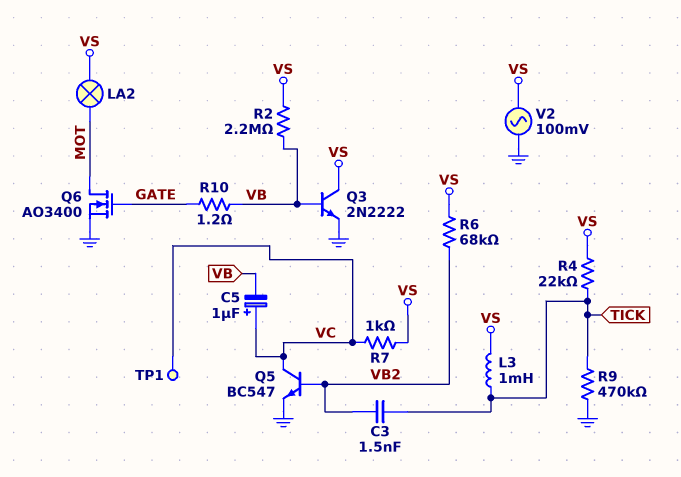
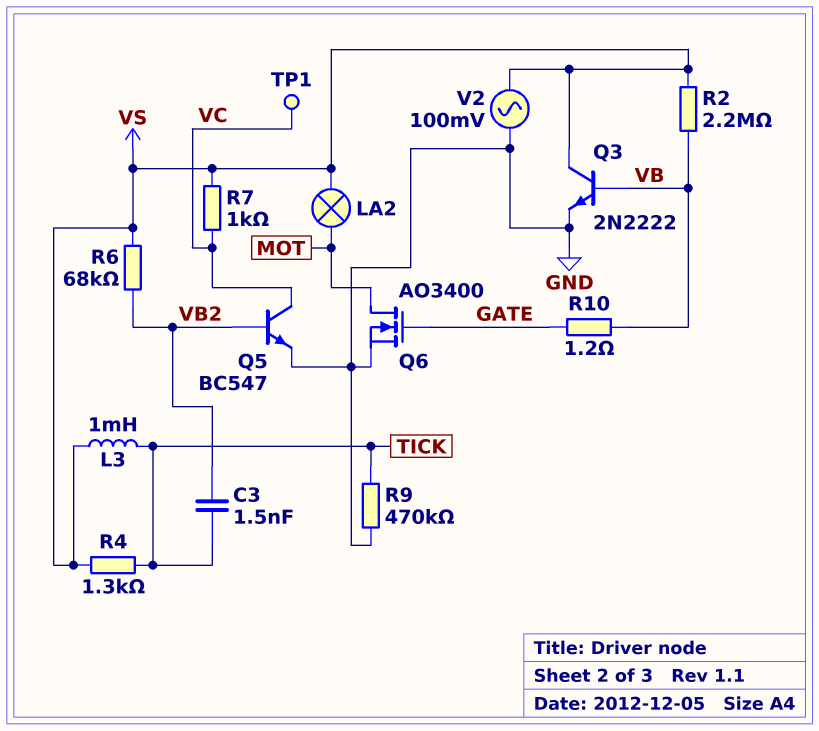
C5: 1uF (plus VC, minus VB) -> none
R4: 22k (TICK, VS) -> 1.3k (TICK, VS)

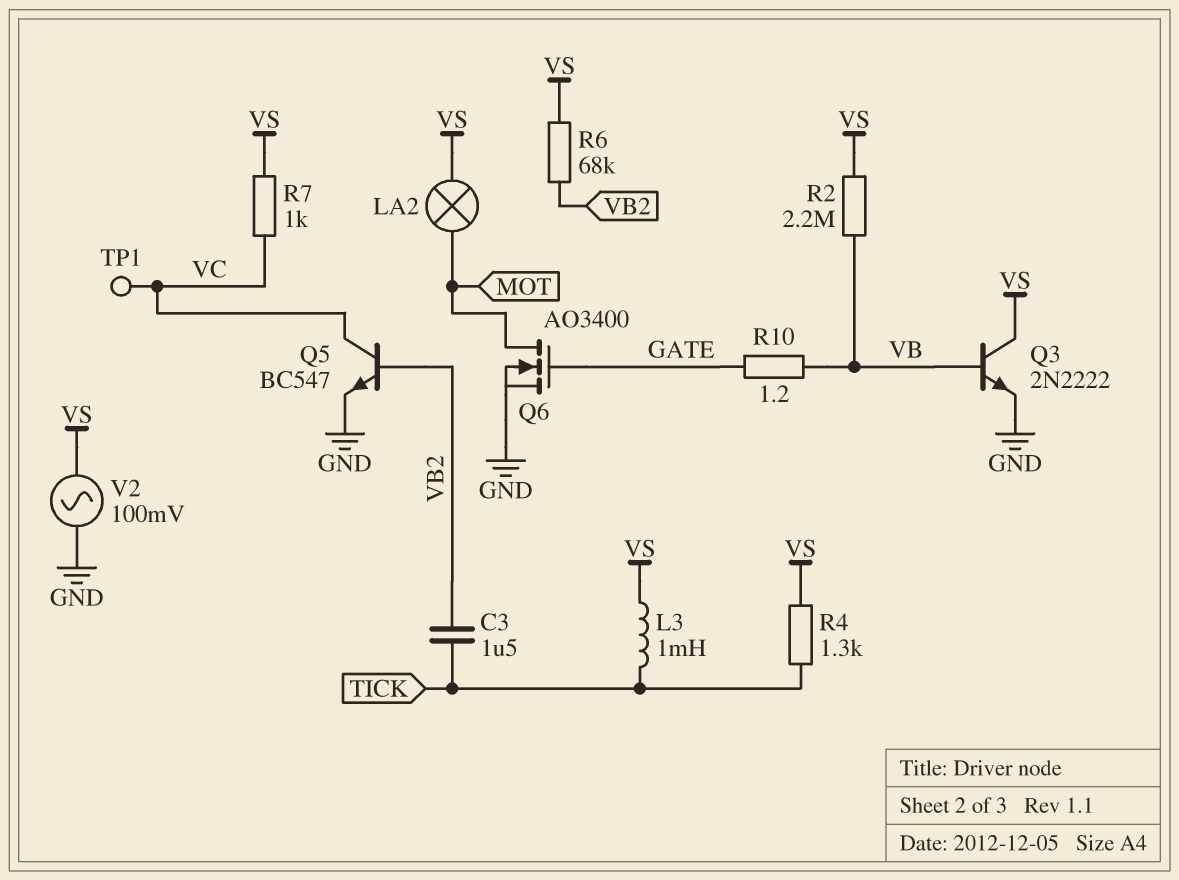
C3: 1.5nF (TICK, VB2) -> 1.5uF (TICK, VB2)
R9: 470k (GND, TICK) -> none

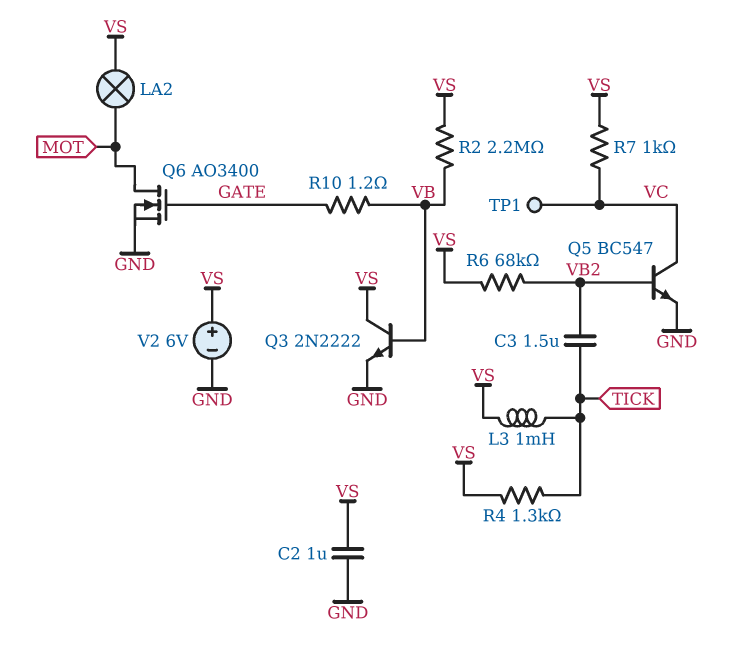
C2: none -> 1uF (GND, VS)
V2: AC 100mV (GND, VS) -> 6V (plus VS, minus GND)

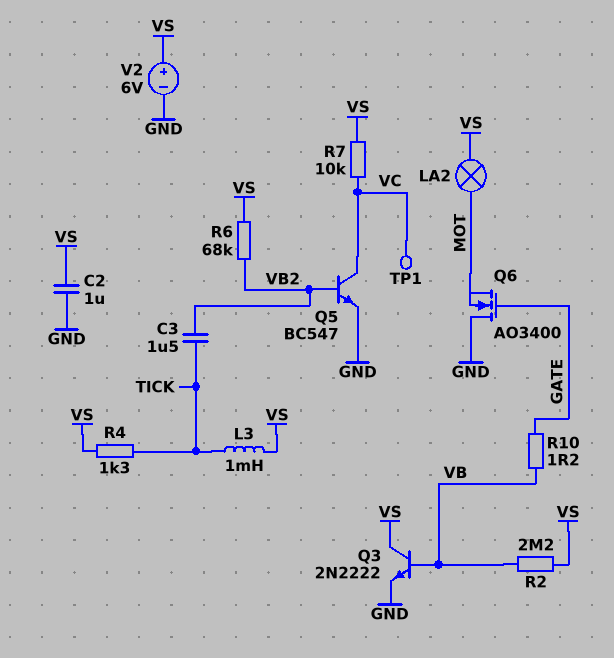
Q6: NMOS AO3400 (G GATE, D MOT, S GND) -> NMOS AO3400 (G GATE, D GND, S MOT)
R7: 1k (VC, VS) -> 10k (VC, VS)

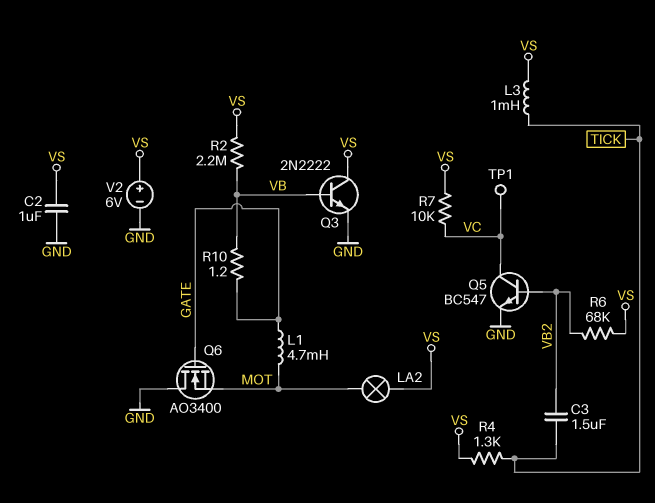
L1: none -> 4.7mH (GATE, MOT)

